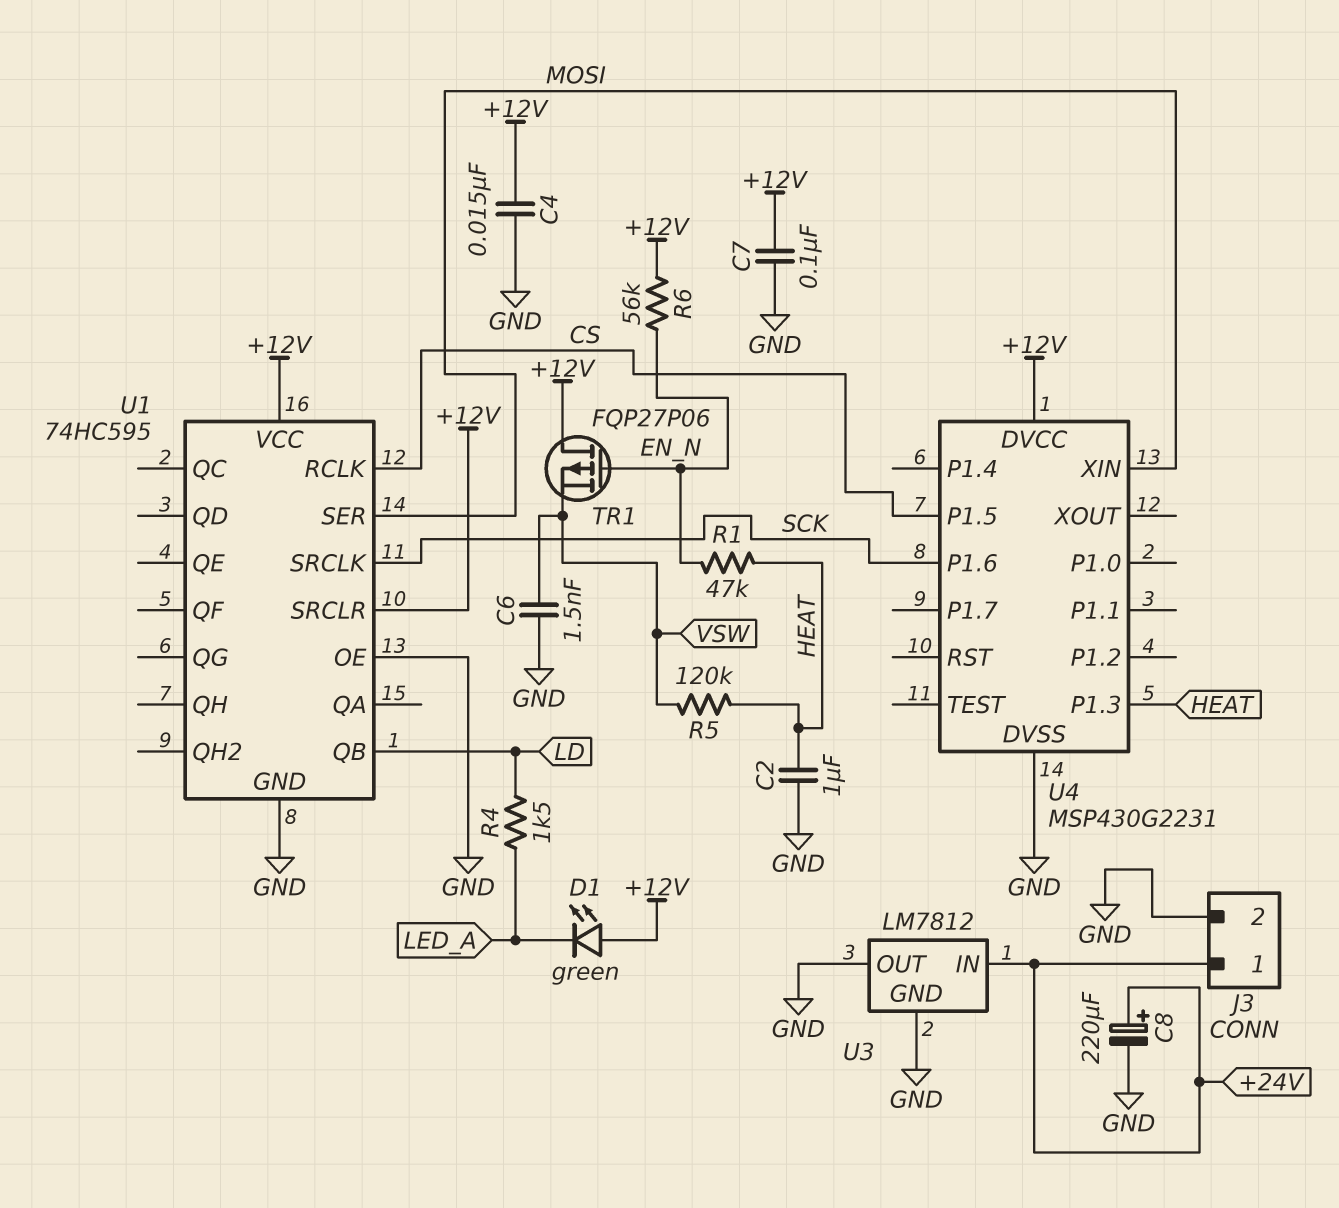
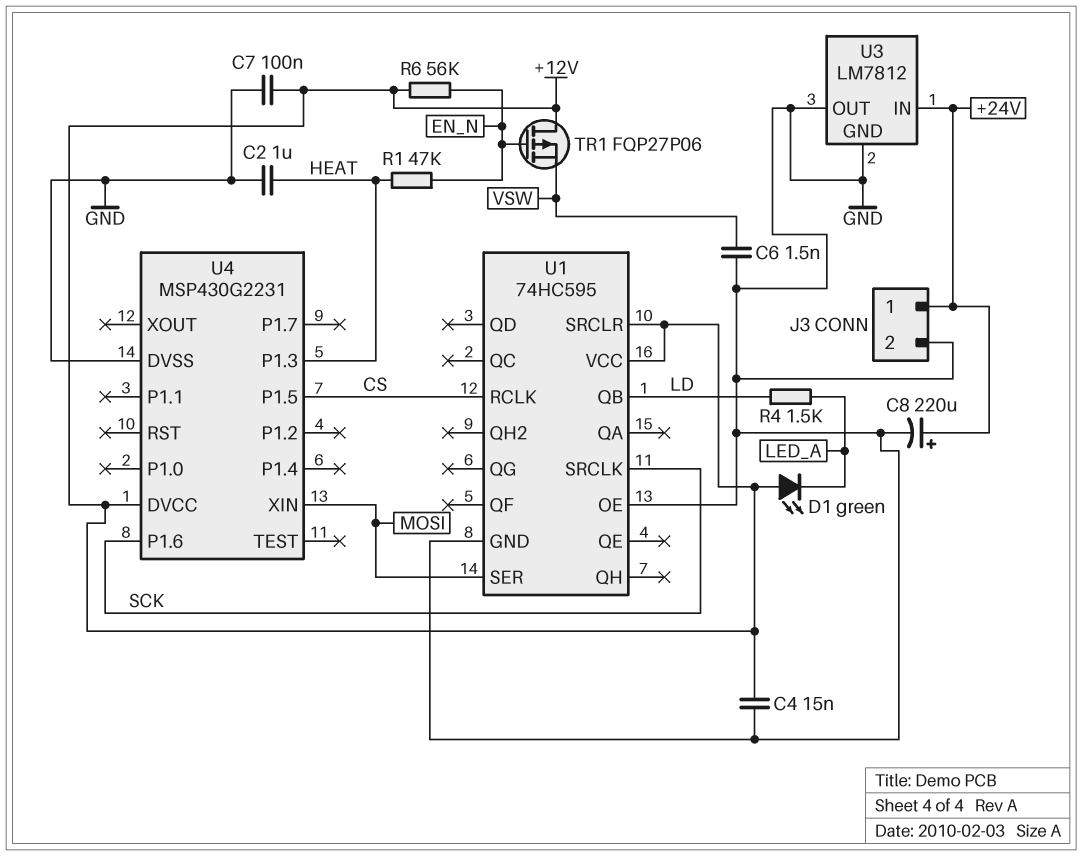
R5: 120k (HEAT, VSW) -> none

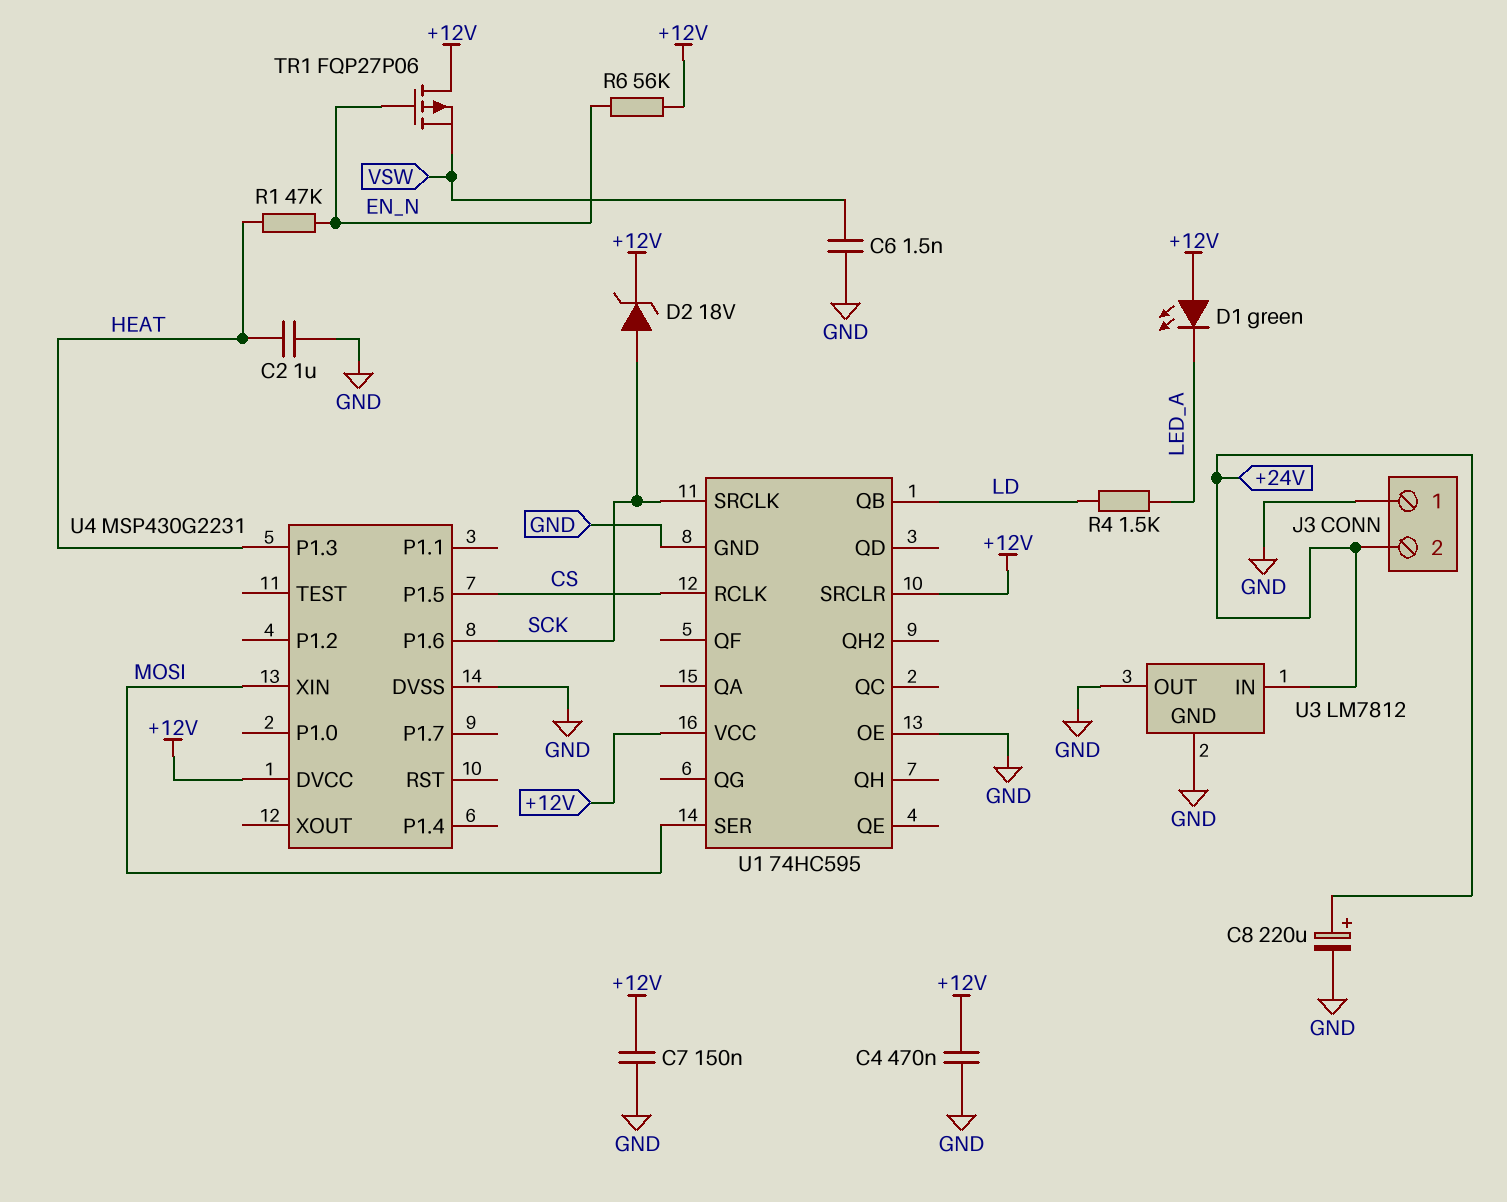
C4: 15nF (+12V, GND) -> 470nF (+12V, GND)
C7: 100nF (+12V, GND) -> 150nF (+12V, GND)
D2: none -> zener 18V (A SCK, K +12V)
J3 pin 1: +24V -> GND
J3 pin 2: GND -> +24V

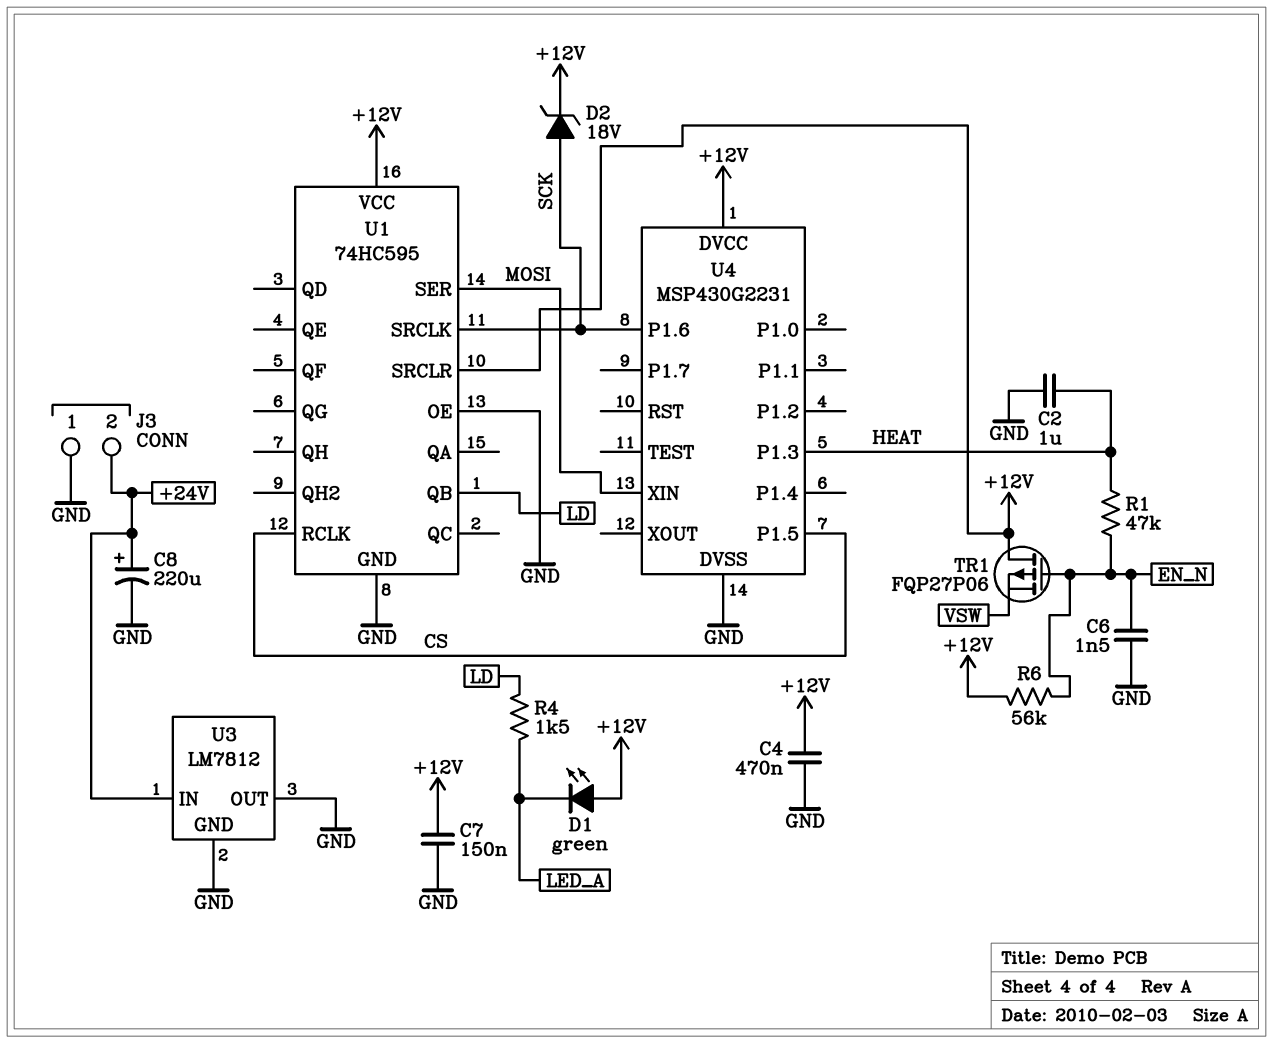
C6: 1.5nF (GND, VSW) -> 1.5nF (EN_N, GND)

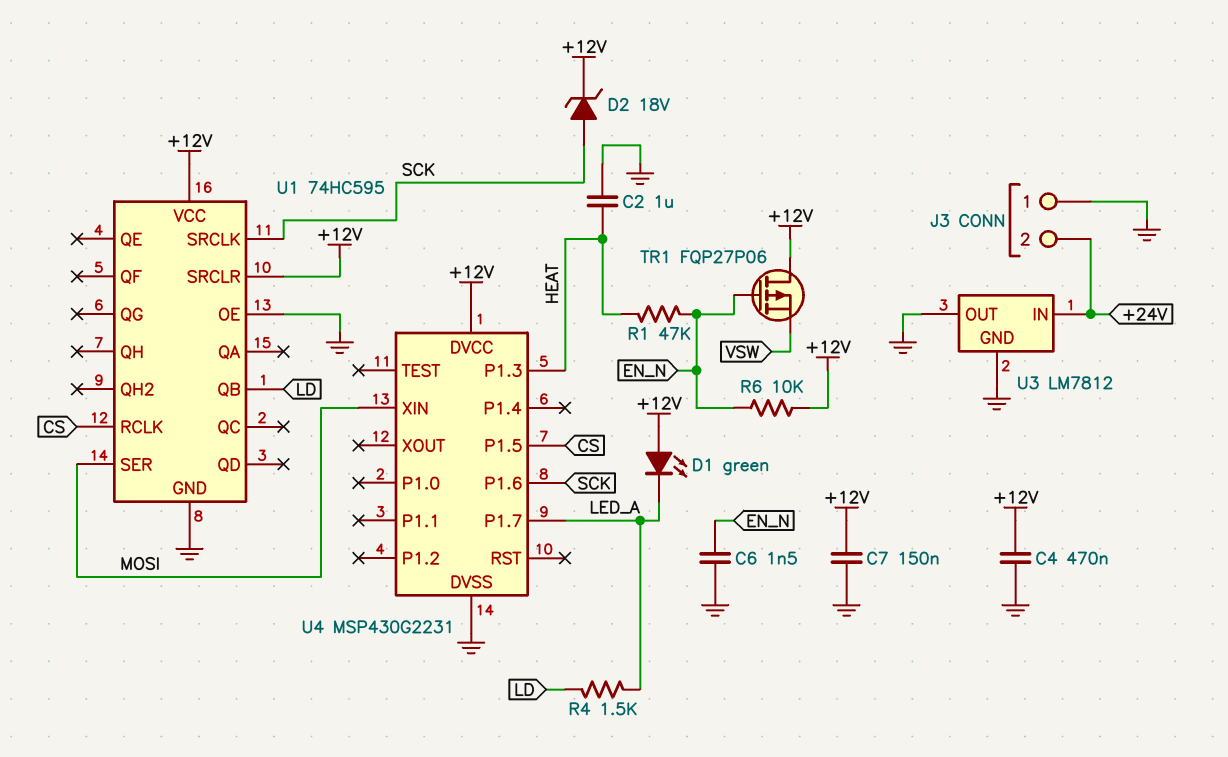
C8: 220uF (plus +24V, minus GND) -> none
R6: 56k (+12V, EN_N) -> 10k (+12V, EN_N)
U4 pin P1.7: none -> LED_A

